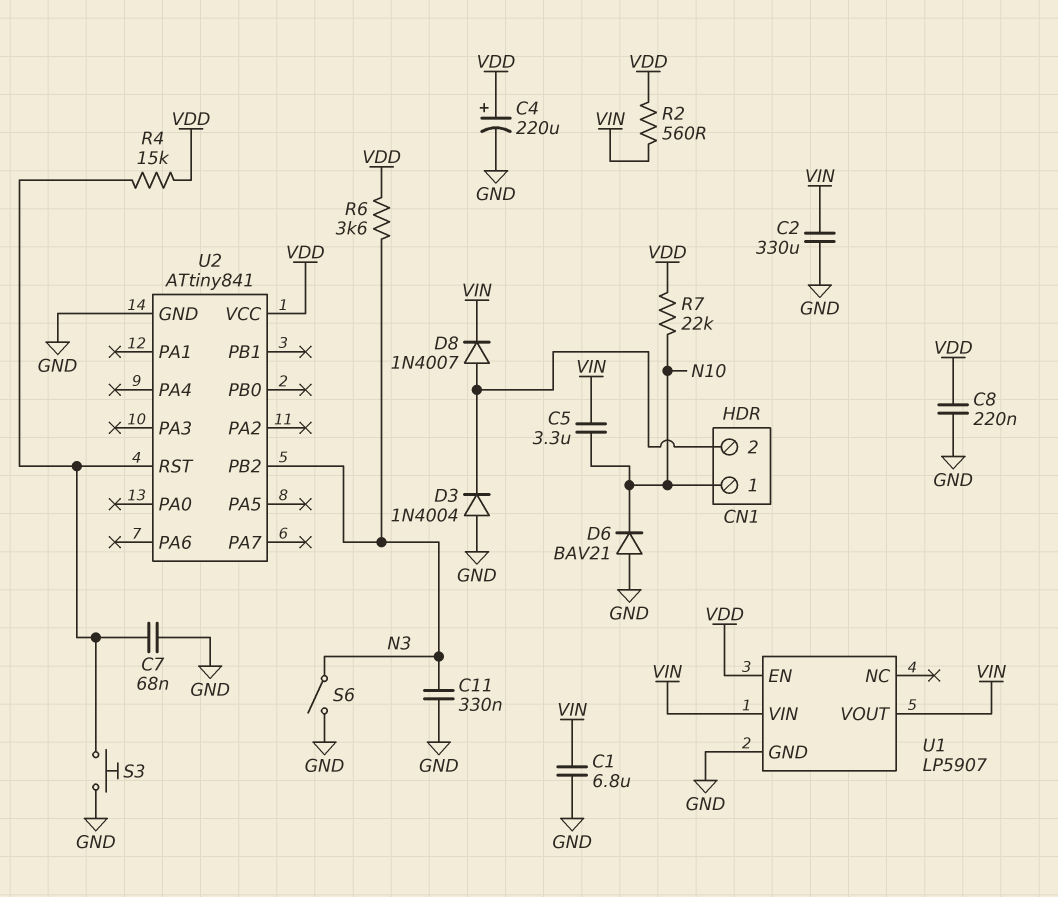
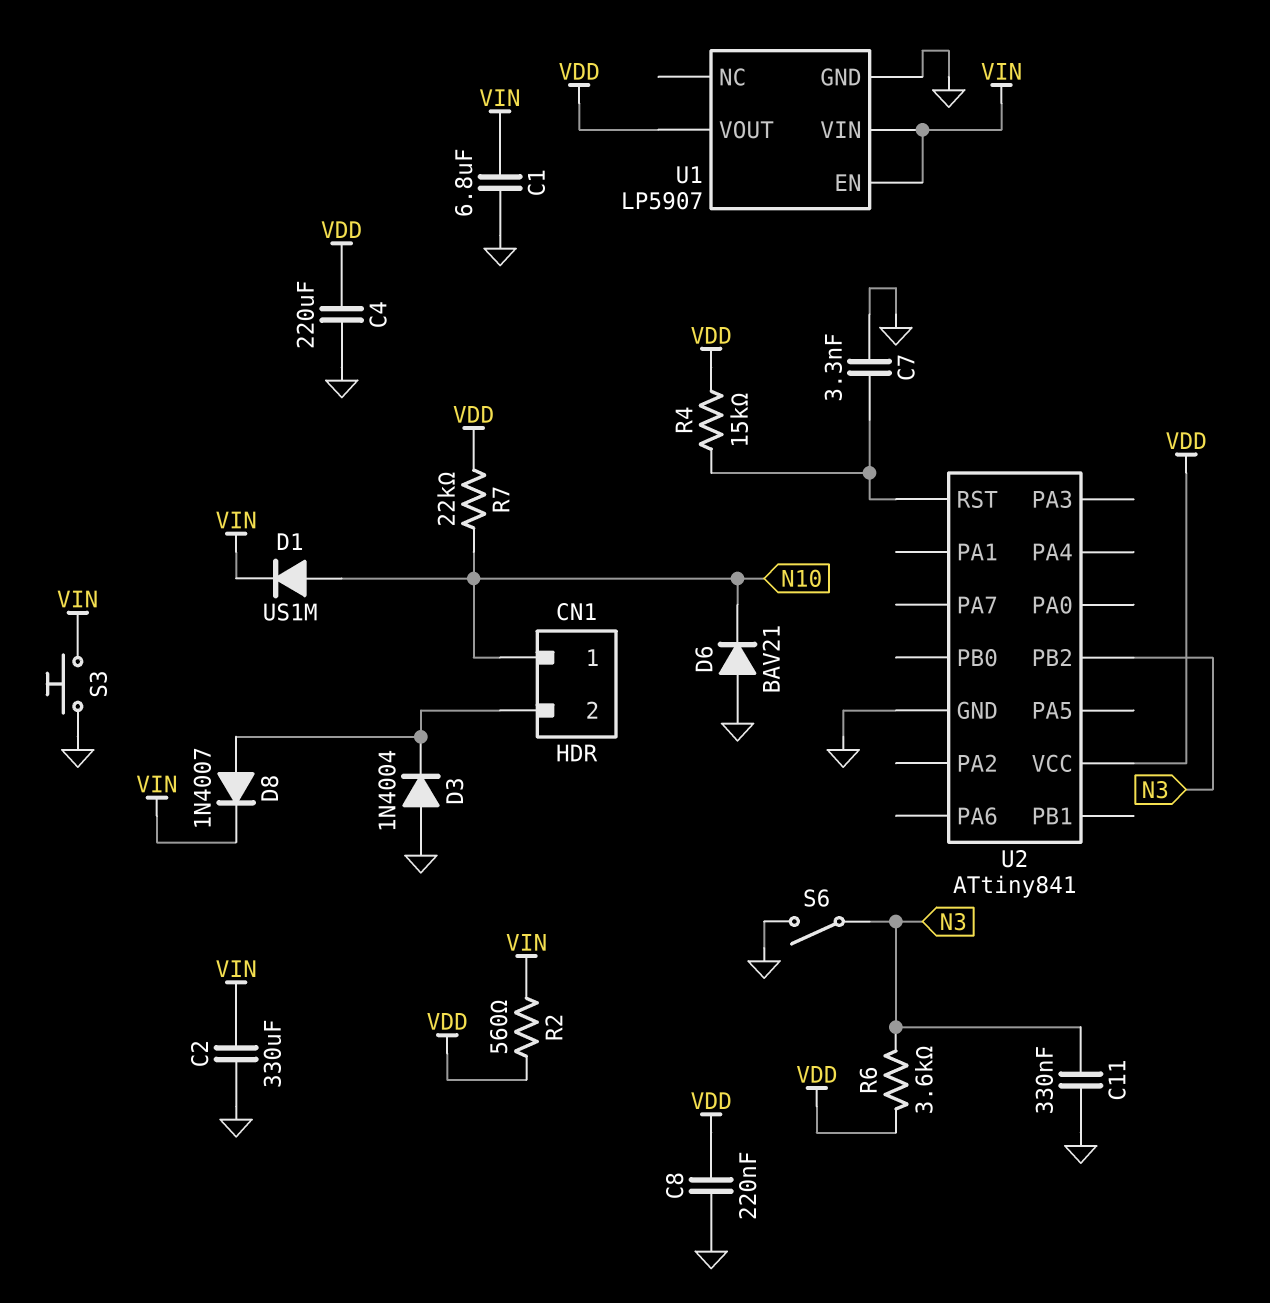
C4: 220uF (plus VDD, minus GND) -> 220uF (GND, VDD)
C5: 3.3uF (N10, VIN) -> none
C7: 68nF (GND, U2/RST) -> 3.3nF (GND, U2/RST)
D1: none -> diode US1M (A N10, K VIN)
S3: button (GND, U2/RST) -> button (GND, VIN)
U1 pin EN: VDD -> VIN
U1 pin VOUT: VIN -> VDD

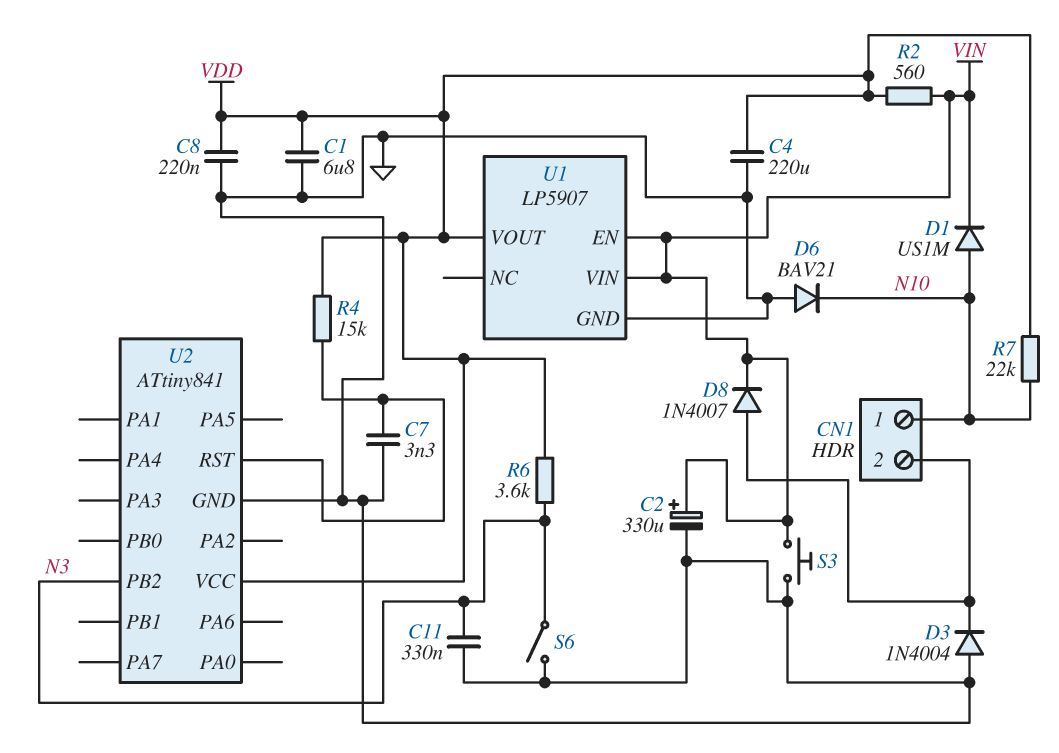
C1: 6.8uF (GND, VIN) -> 6.8uF (GND, VDD)
C2: 330uF (GND, VIN) -> 330uF (plus VIN, minus GND)

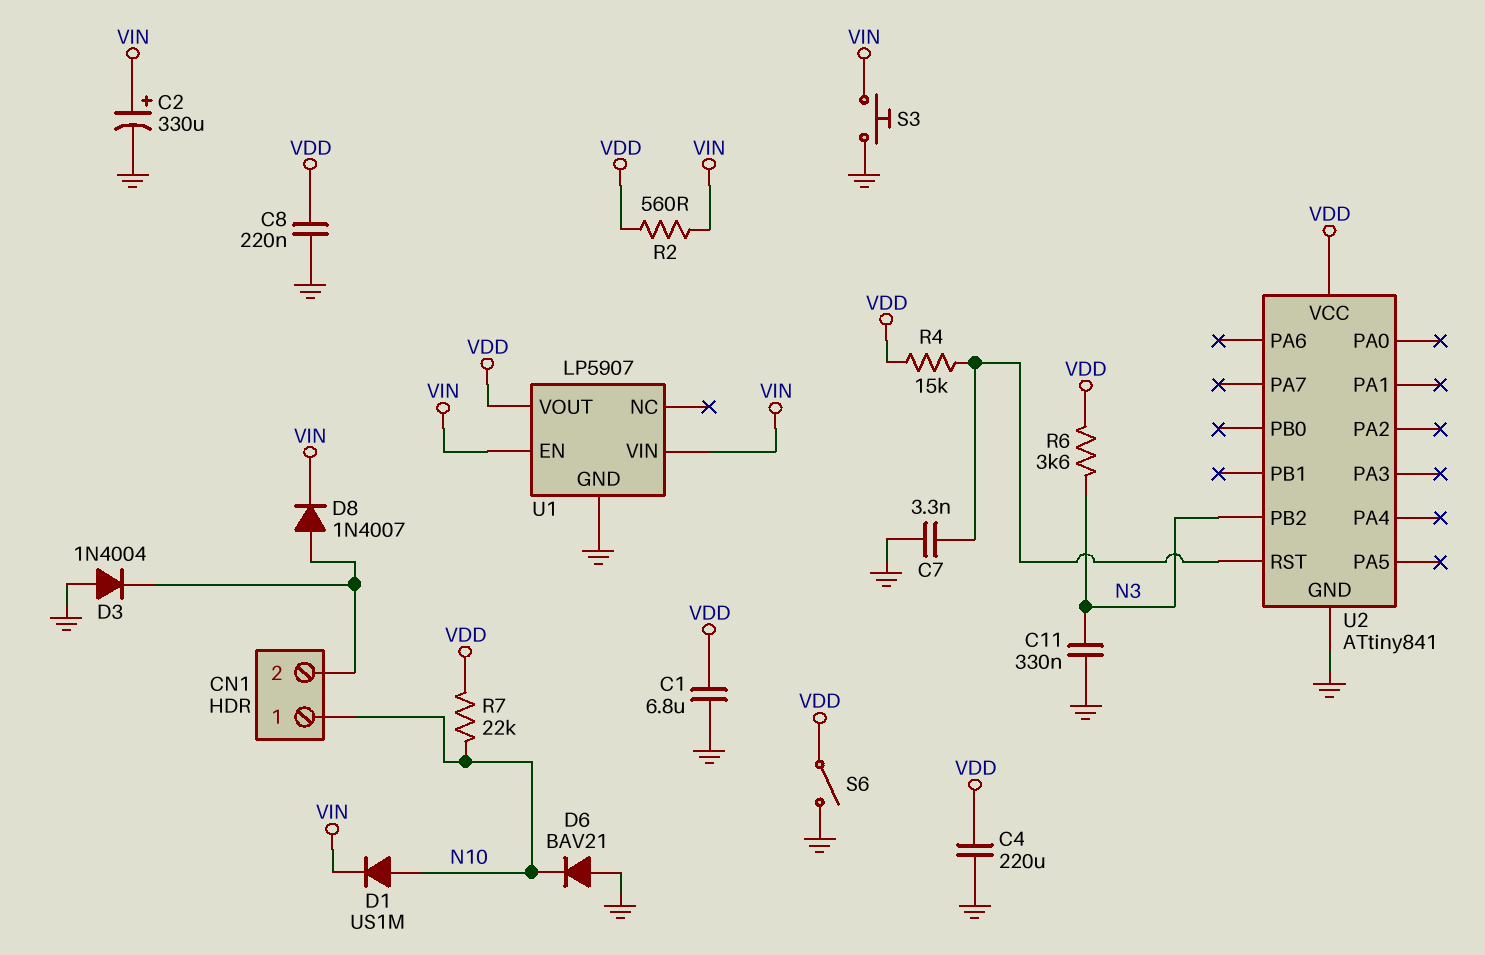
S6: switch (GND, N3) -> switch (GND, VDD)

